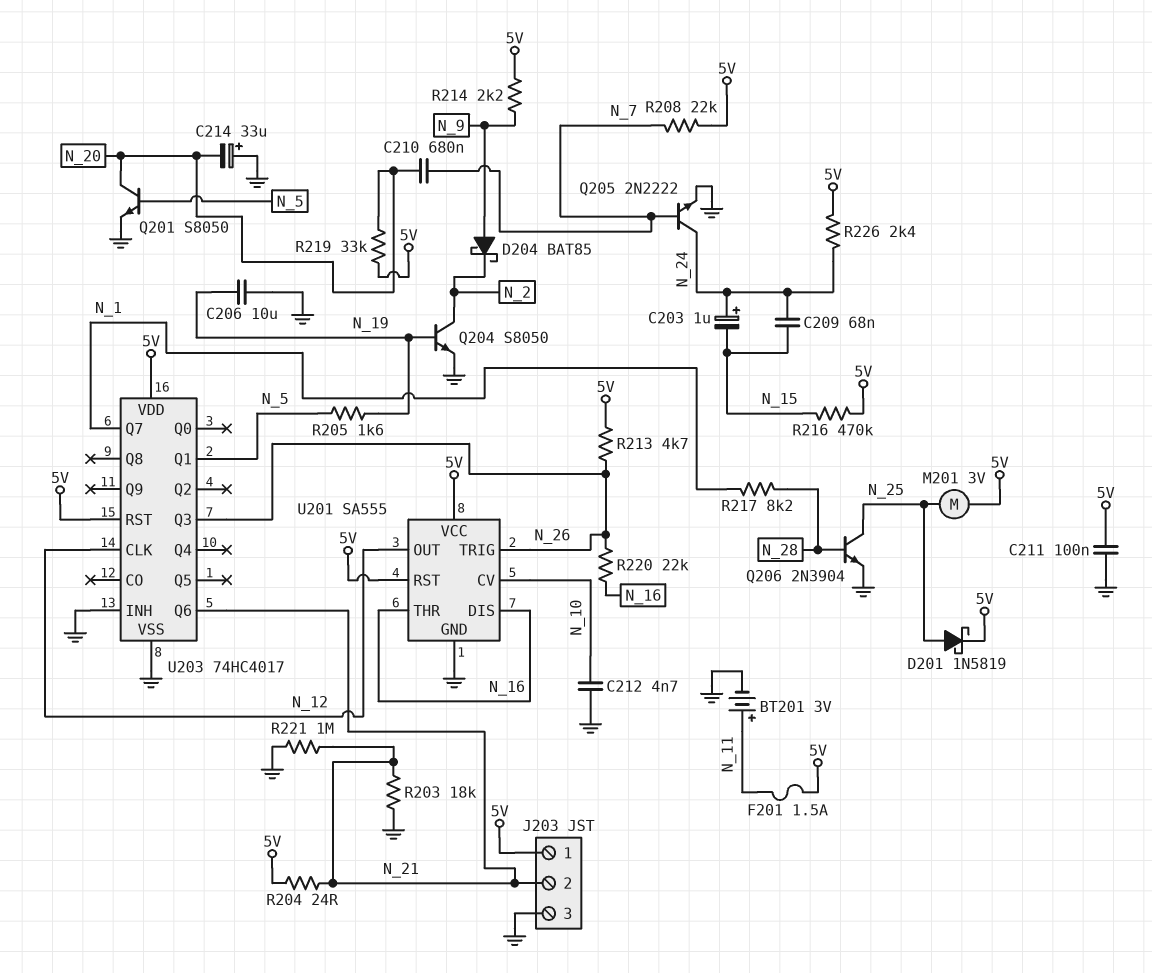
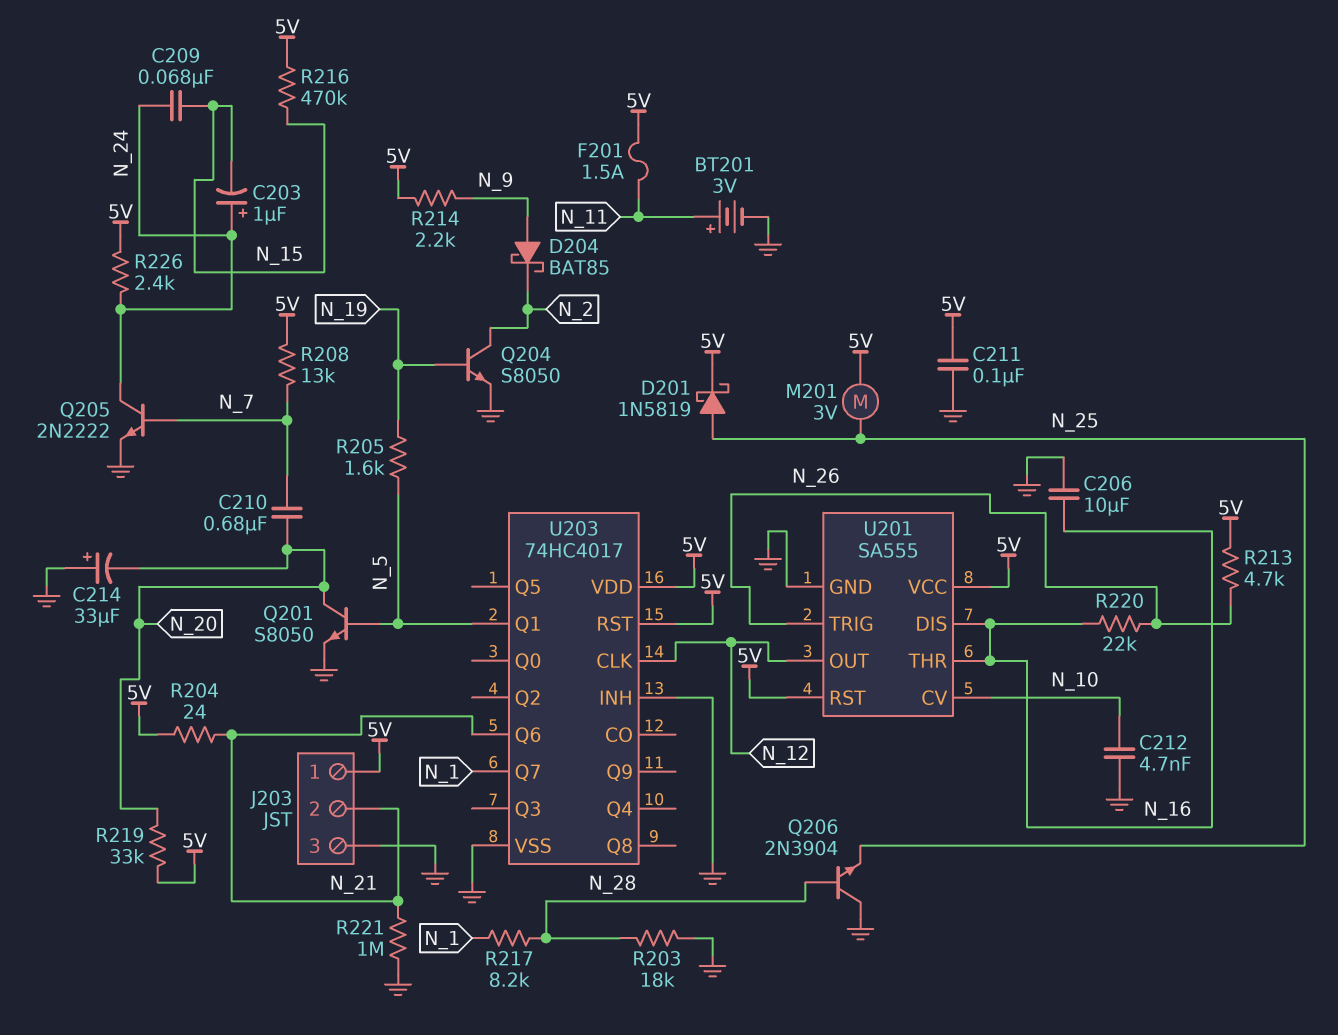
C206: 10uF (GND, N_19) -> 10uF (GND, N_16)
Q206: NPN 2N3904 (B N_28, C N_25, E GND) -> NPN 2N3904 (B N_28, C GND, E N_25)
R203: 18k (GND, N_21) -> 18k (GND, N_28)
R208: 22k (5V, N_7) -> 13k (5V, N_7)
U203 pin Q3: N_26 -> none

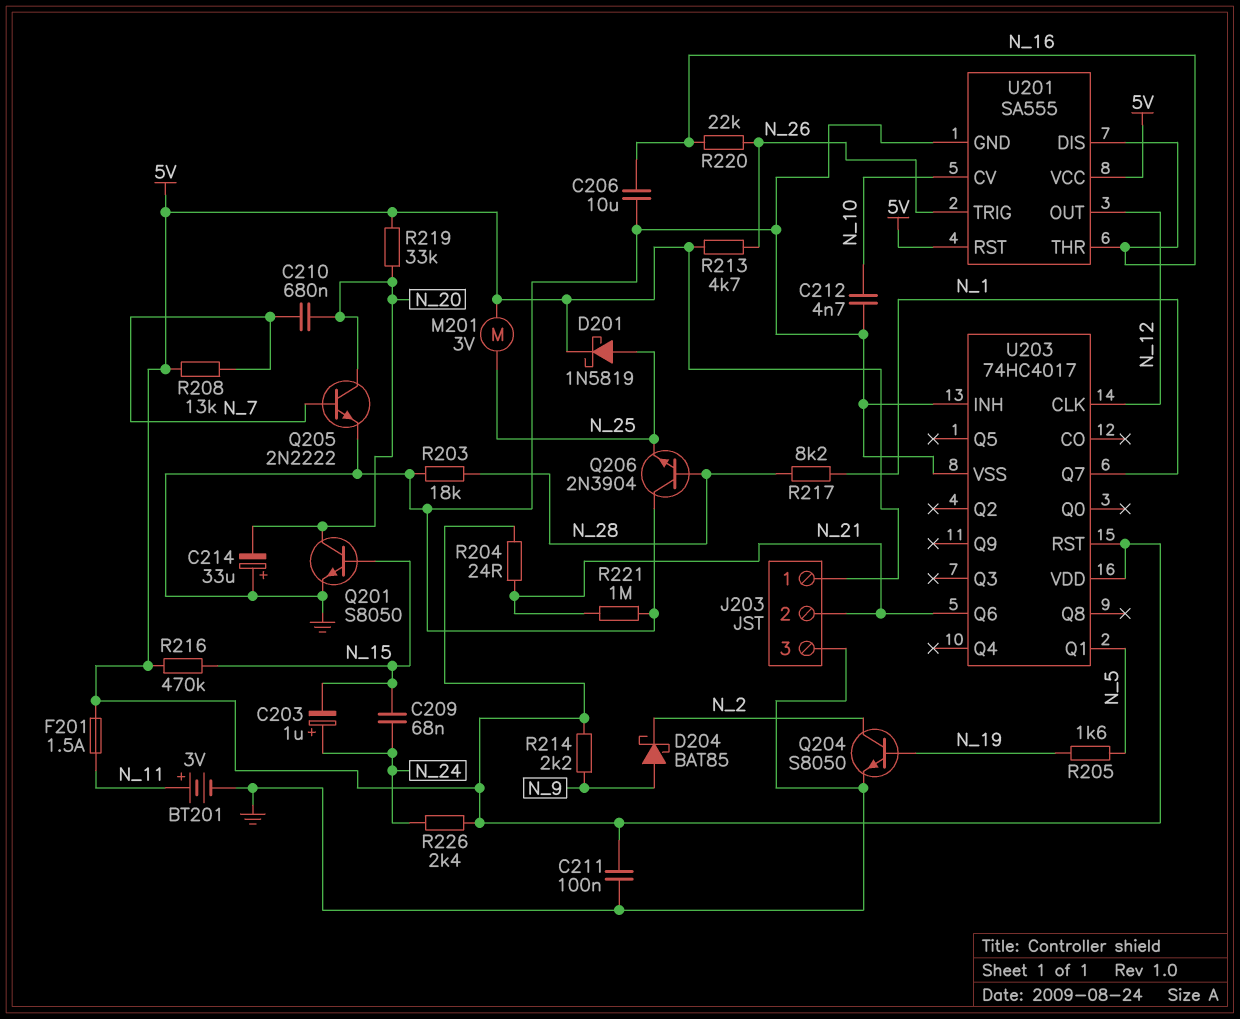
Q201: NPN S8050 (B N_5, C N_20, E GND) -> NPN S8050 (B N_15, C N_20, E GND)
Q205: NPN 2N2222 (B N_7, C N_24, E GND) -> NPN 2N2222 (B N_7, C N_20, E GND)

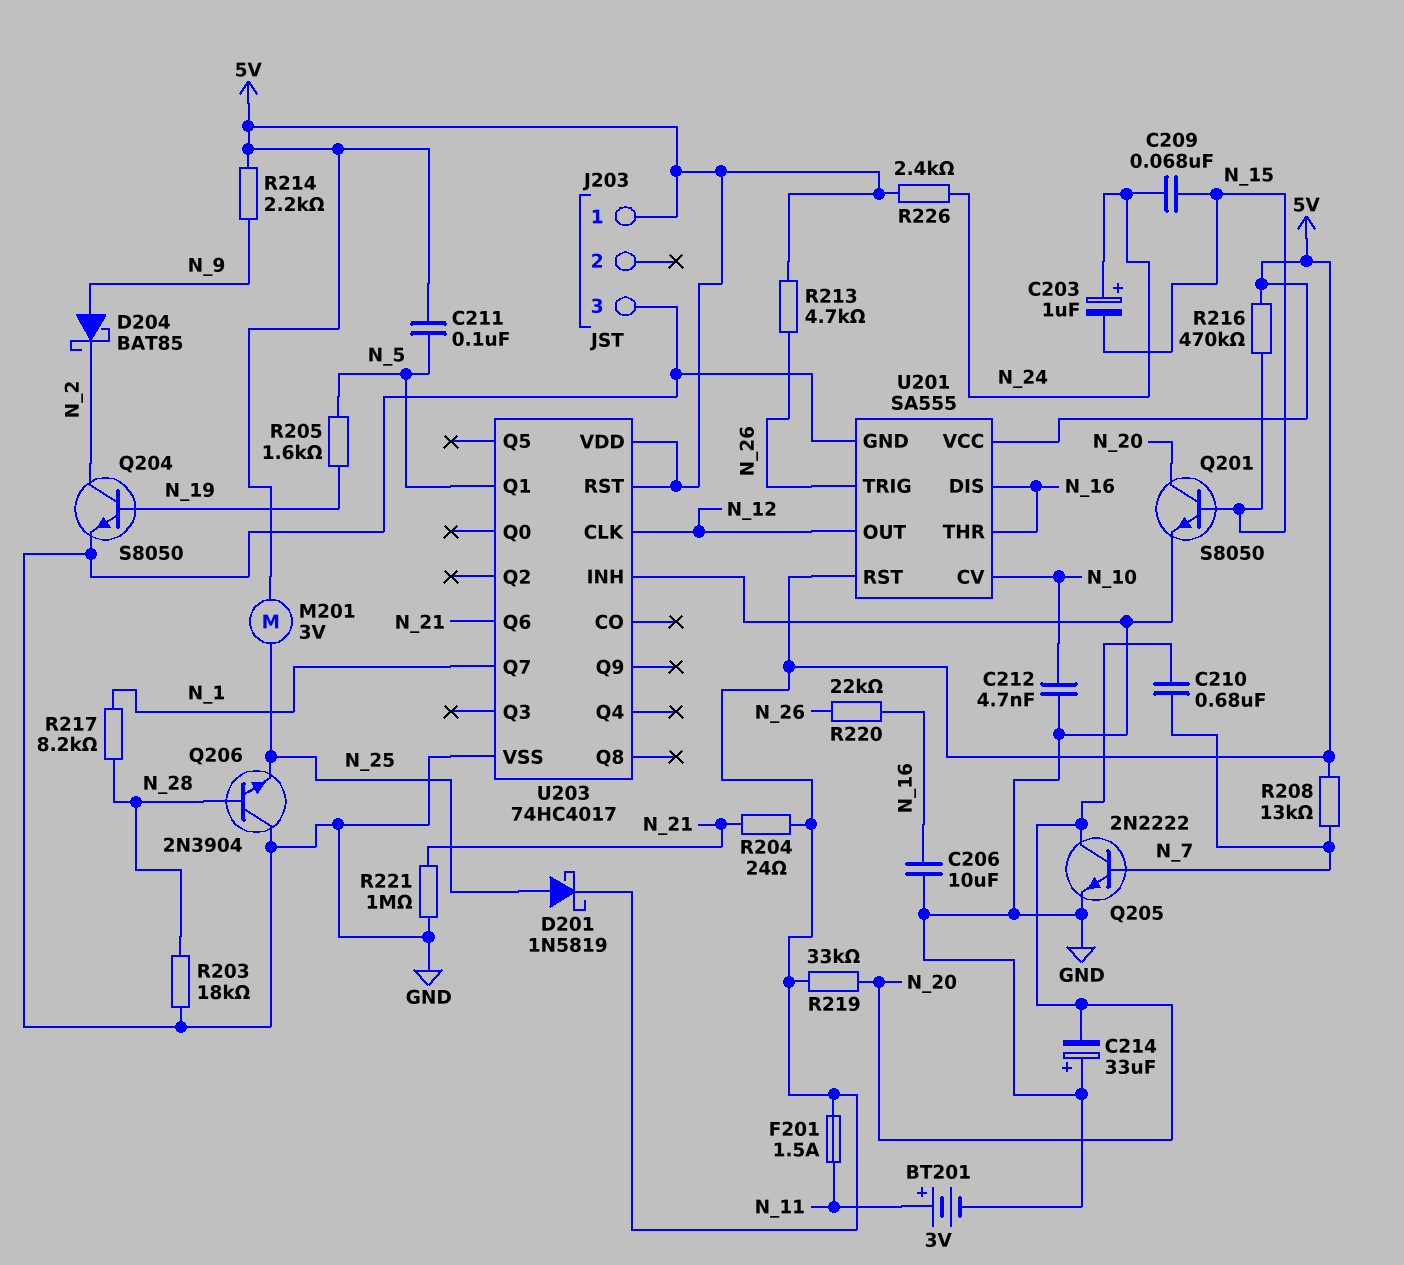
C211: 100nF (5V, GND) -> 100nF (5V, N_5)
J203 pin 2: N_21 -> none

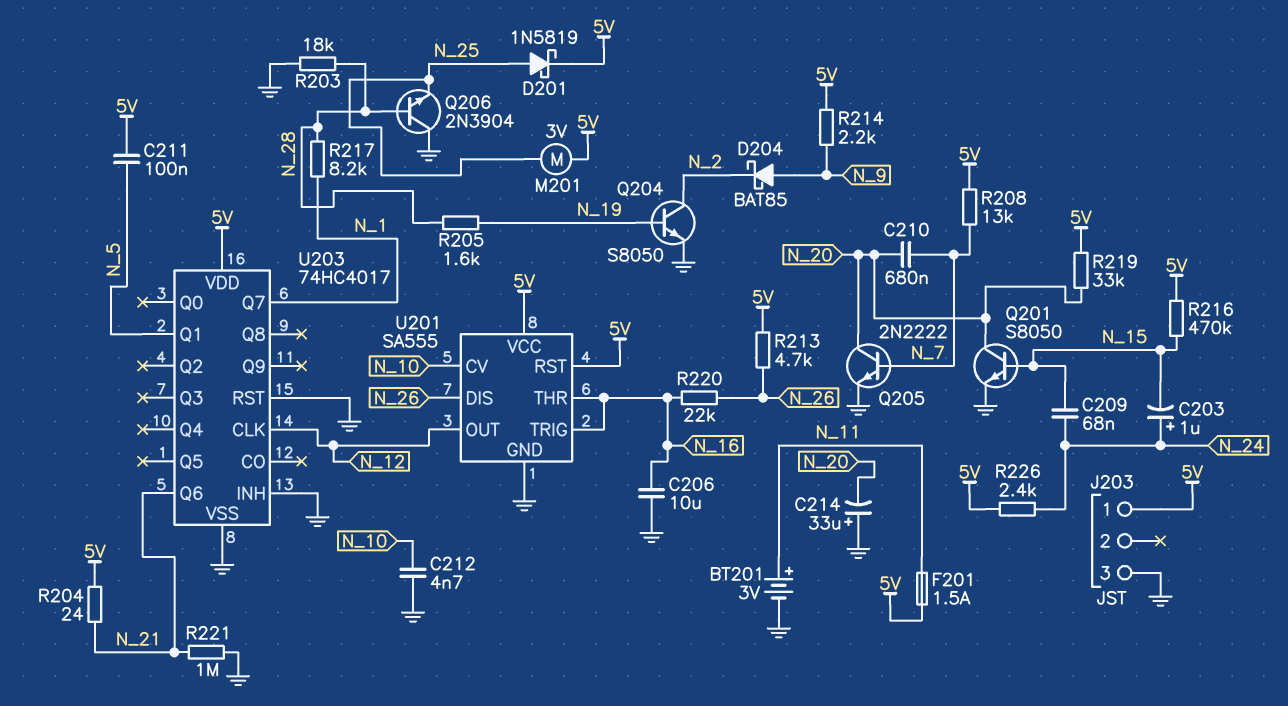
R205: 1.6k (N_5, N_19) -> 1.6k (N_19, N_28)
U201 pin DIS: N_16 -> N_26
U201 pin TRIG: N_26 -> N_16
U203 pin RST: 5V -> GND

